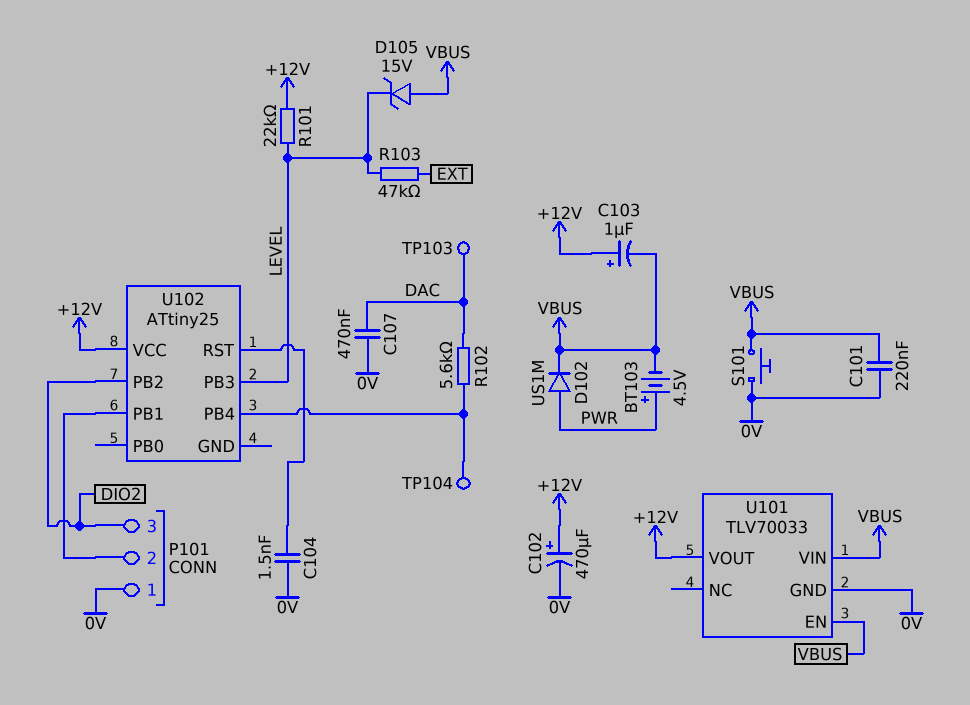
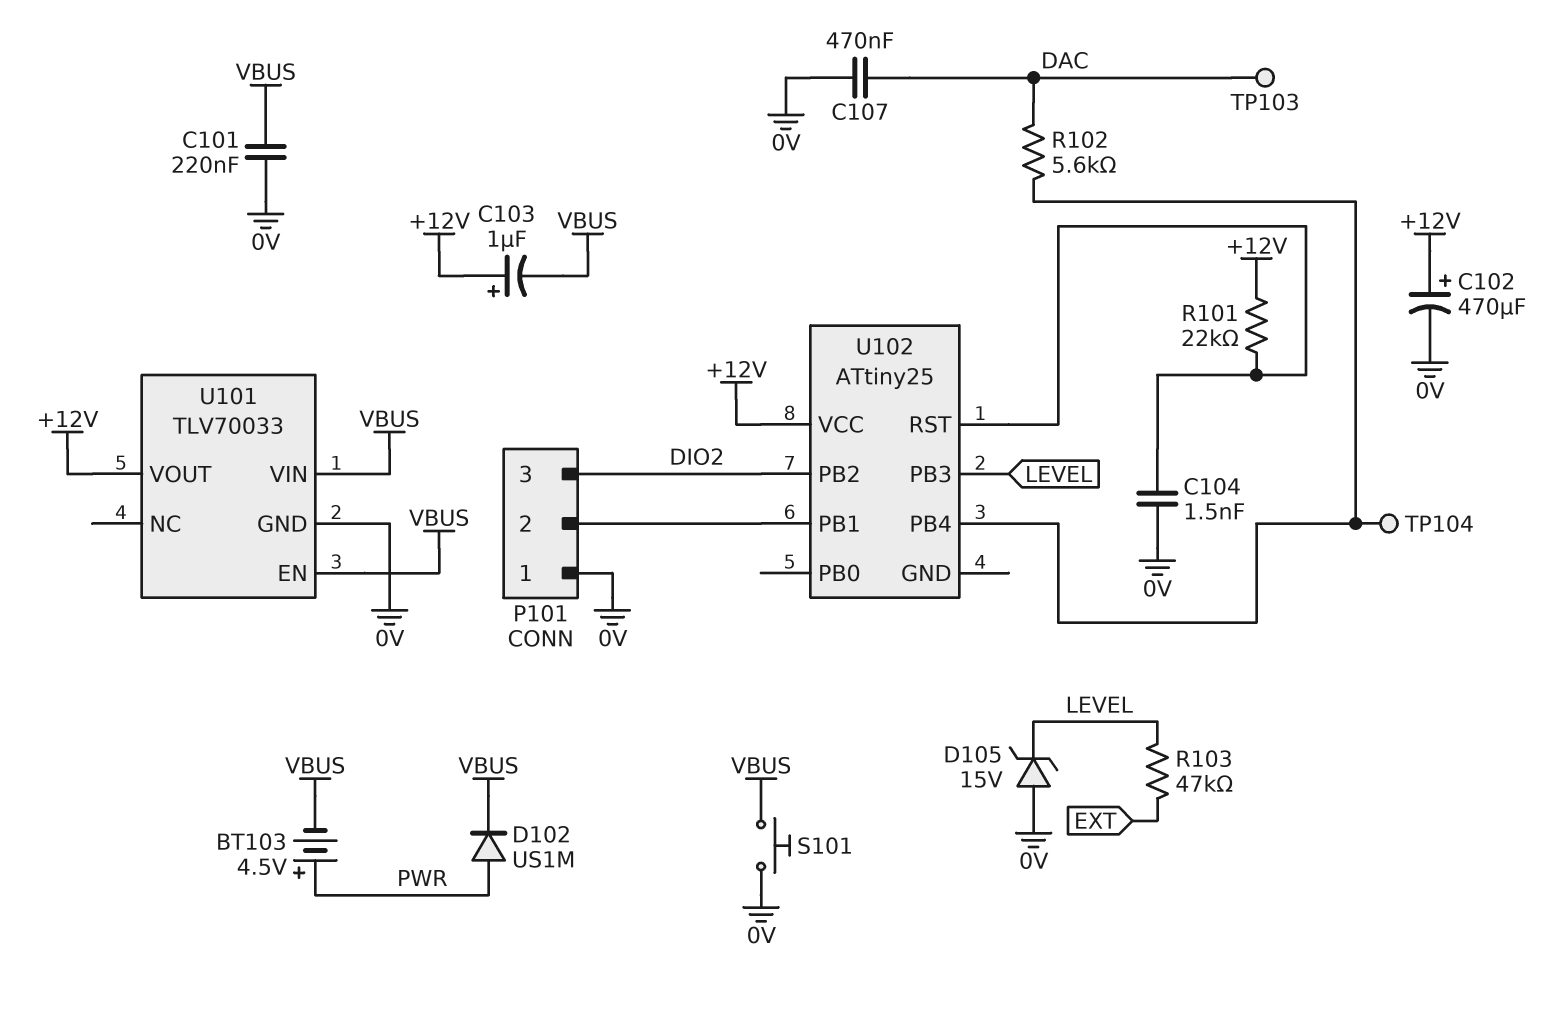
D105: zener 15V (A VBUS, K LEVEL) -> zener 15V (A 0V, K LEVEL)
R101: 22k (+12V, LEVEL) -> 22k (+12V, U102/RST)

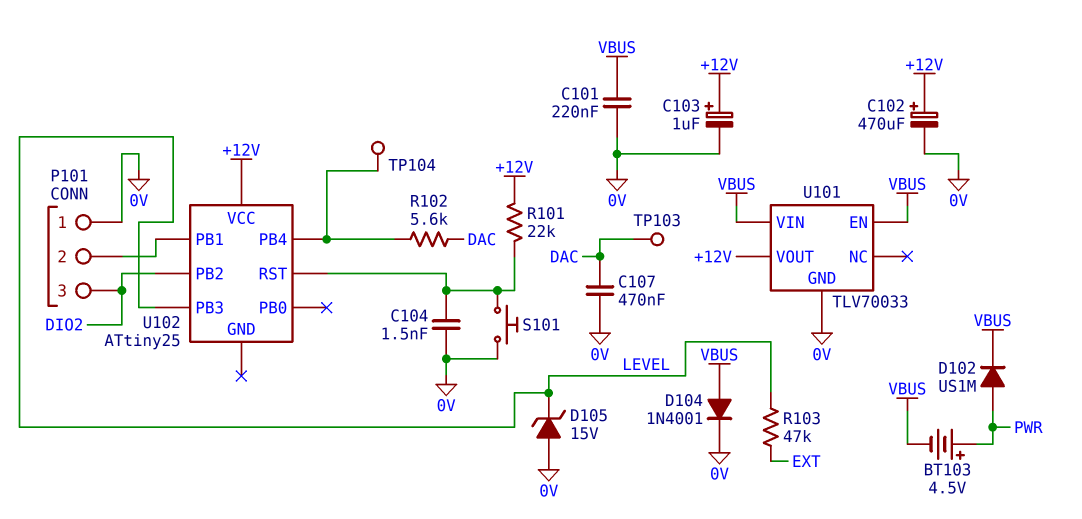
C103: 1uF (plus +12V, minus VBUS) -> 1uF (plus +12V, minus 0V)
D104: none -> diode 1N4001 (A VBUS, K 0V)
S101: button (0V, VBUS) -> button (0V, U102/RST)

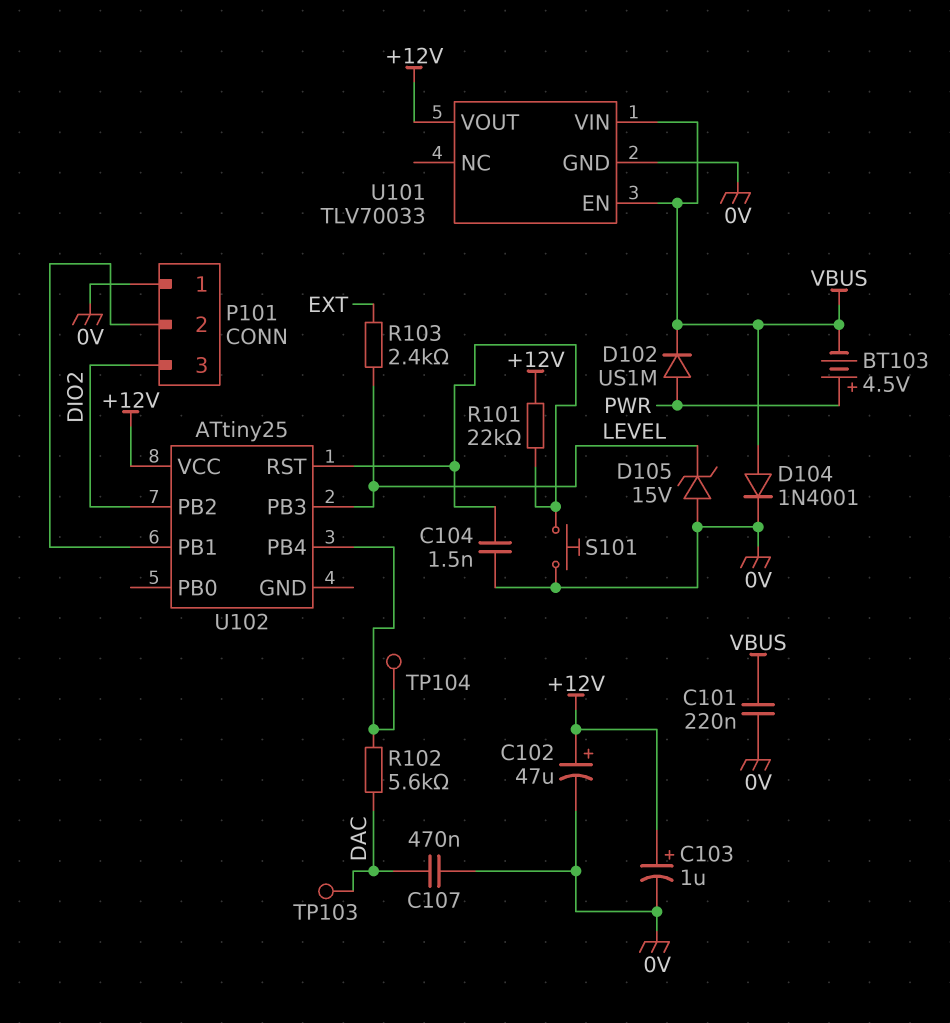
C102: 470uF (plus +12V, minus 0V) -> 47uF (plus +12V, minus 0V)
R103: 47k (EXT, LEVEL) -> 2.4k (EXT, LEVEL)

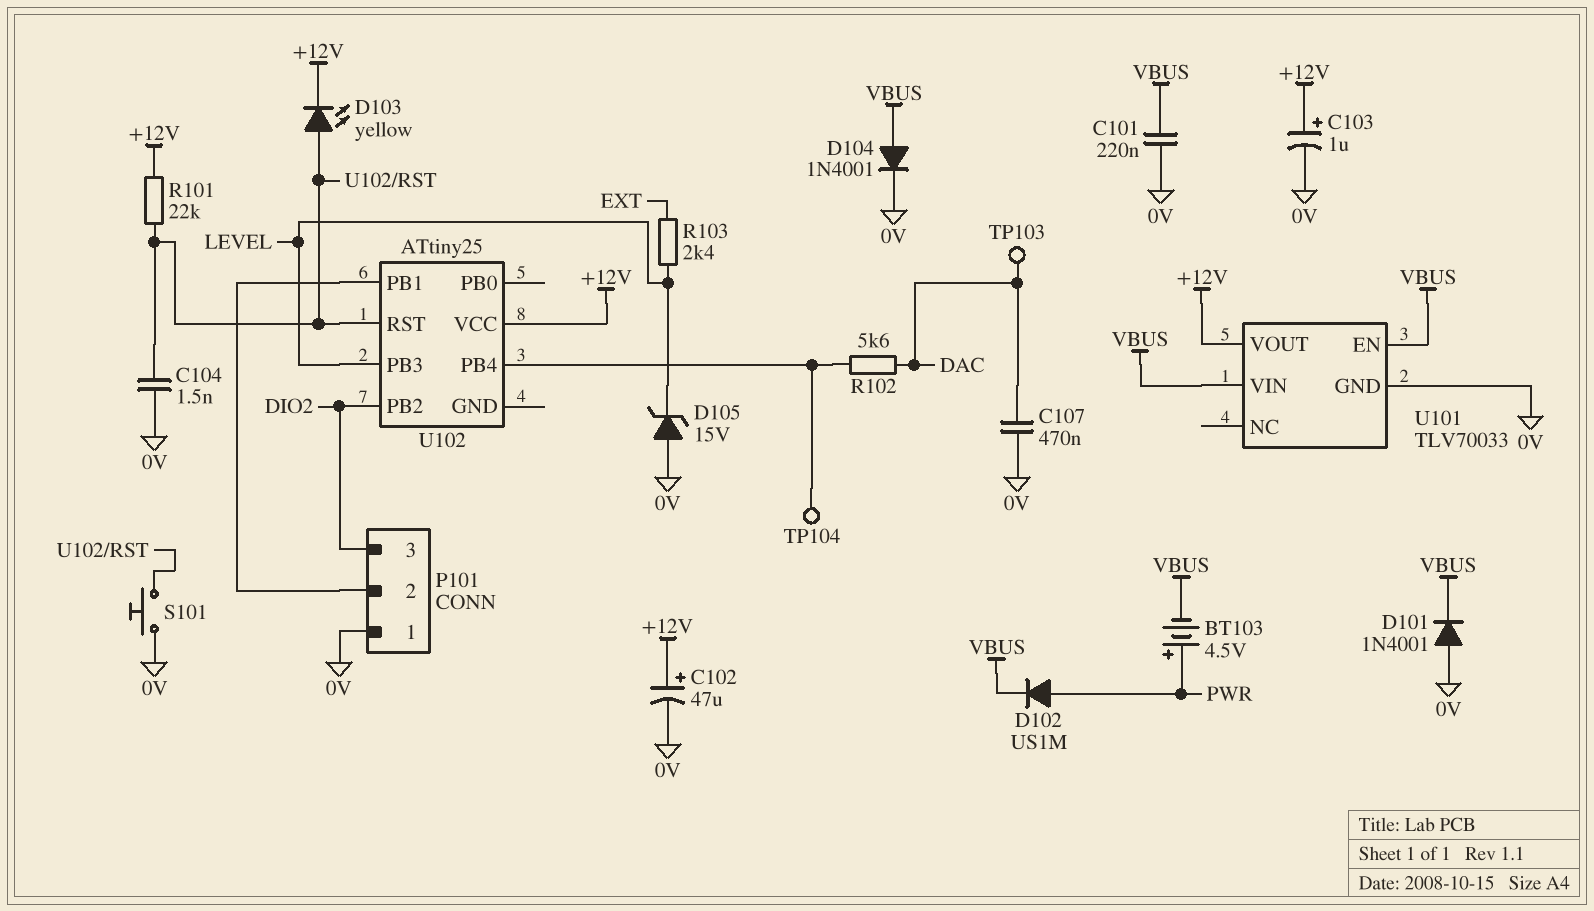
D101: none -> diode 1N4001 (A 0V, K VBUS)
D103: none -> LED yellow (A U102/RST, K +12V)

